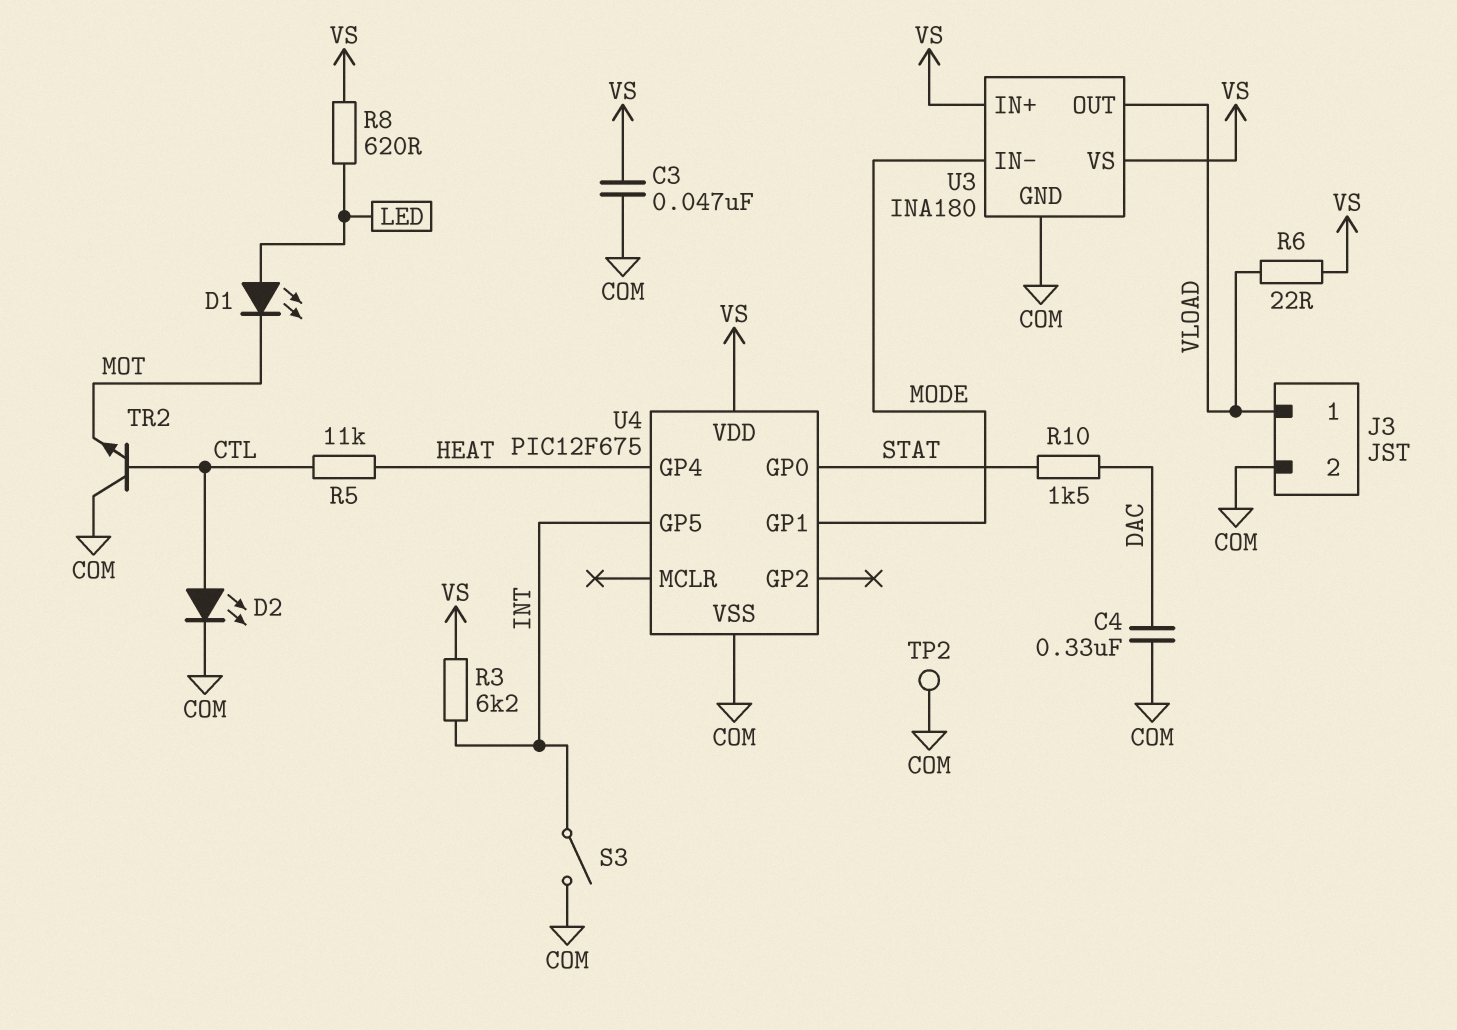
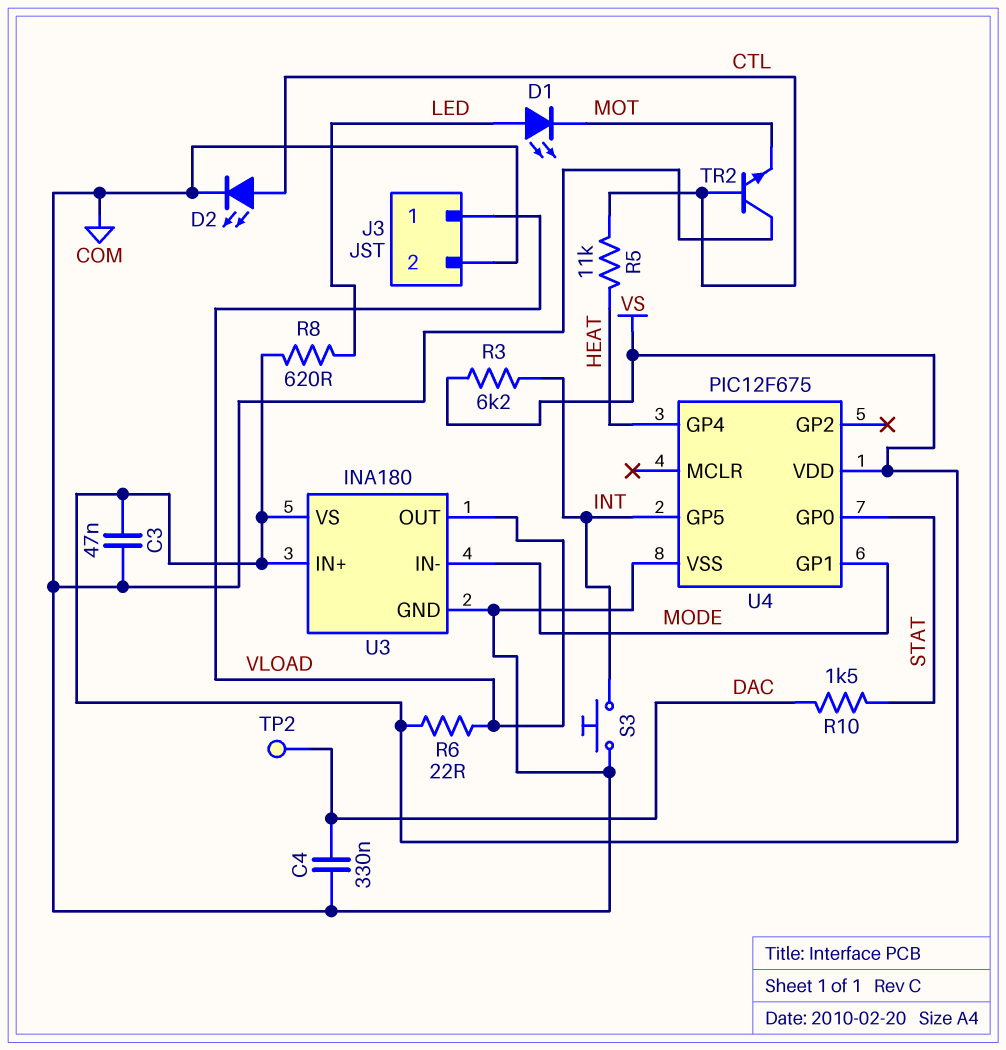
S3: switch (COM, INT) -> button (COM, INT)
TP2: test point (COM) -> test point (DAC)

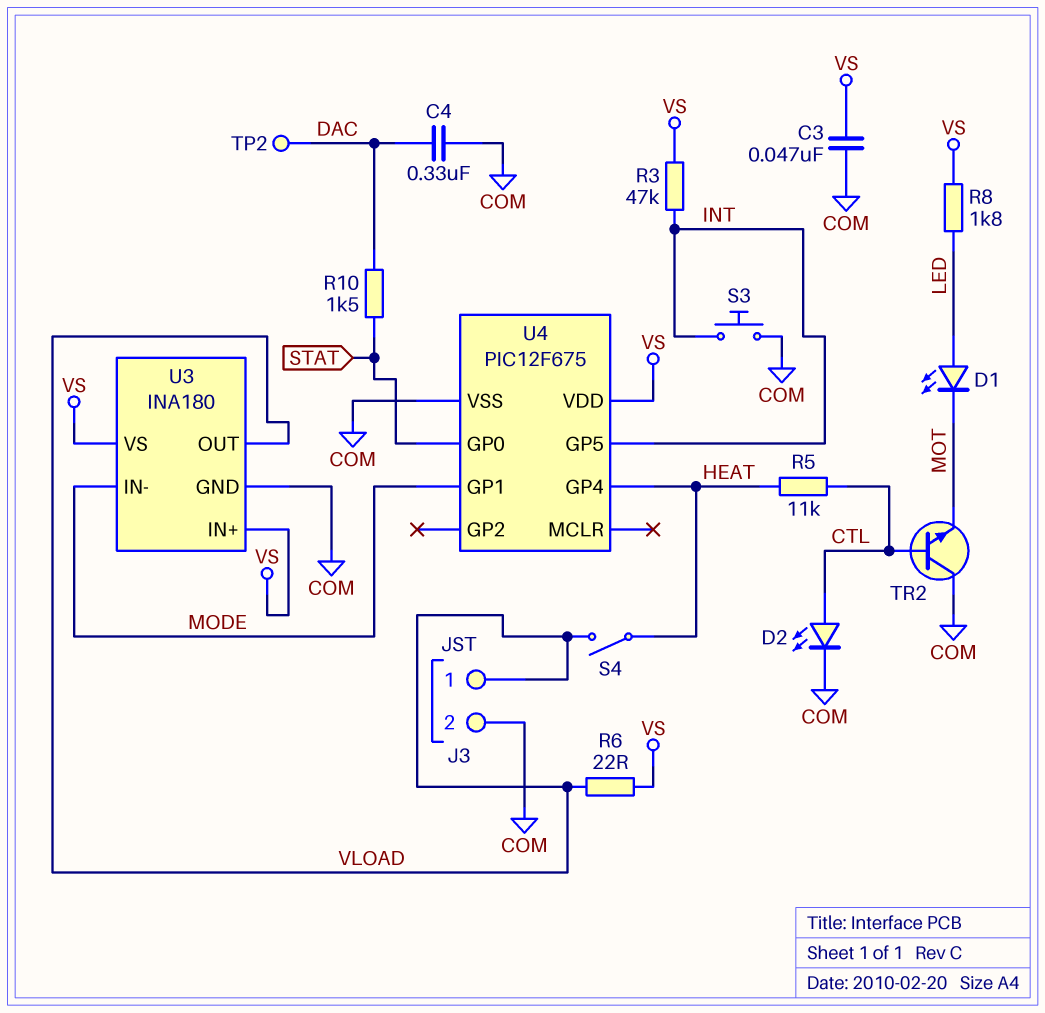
R3: 6.2k (INT, VS) -> 47k (INT, VS)
R8: 620 (LED, VS) -> 1.8k (LED, VS)
S4: none -> switch (HEAT, VLOAD)

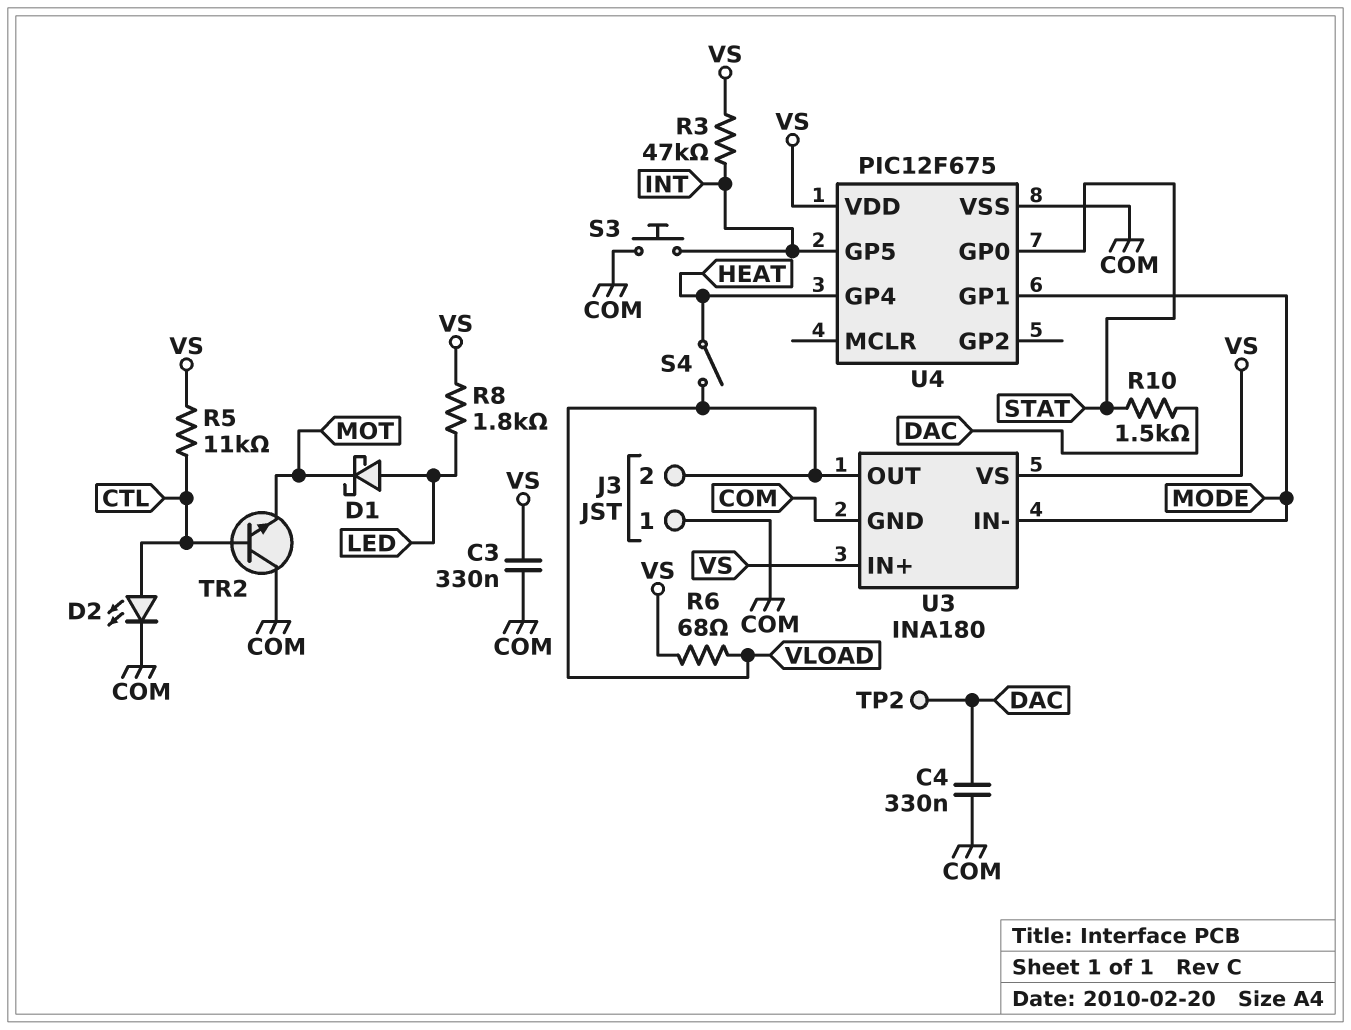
C3: 47nF (COM, VS) -> 330nF (COM, VS)
D1: LED (A LED, K MOT) -> schottky (A LED, K MOT)
J3 pin 1: VLOAD -> COM
J3 pin 2: COM -> VLOAD
R5: 11k (CTL, HEAT) -> 11k (CTL, VS)
R6: 22 (VLOAD, VS) -> 68 (VLOAD, VS)

